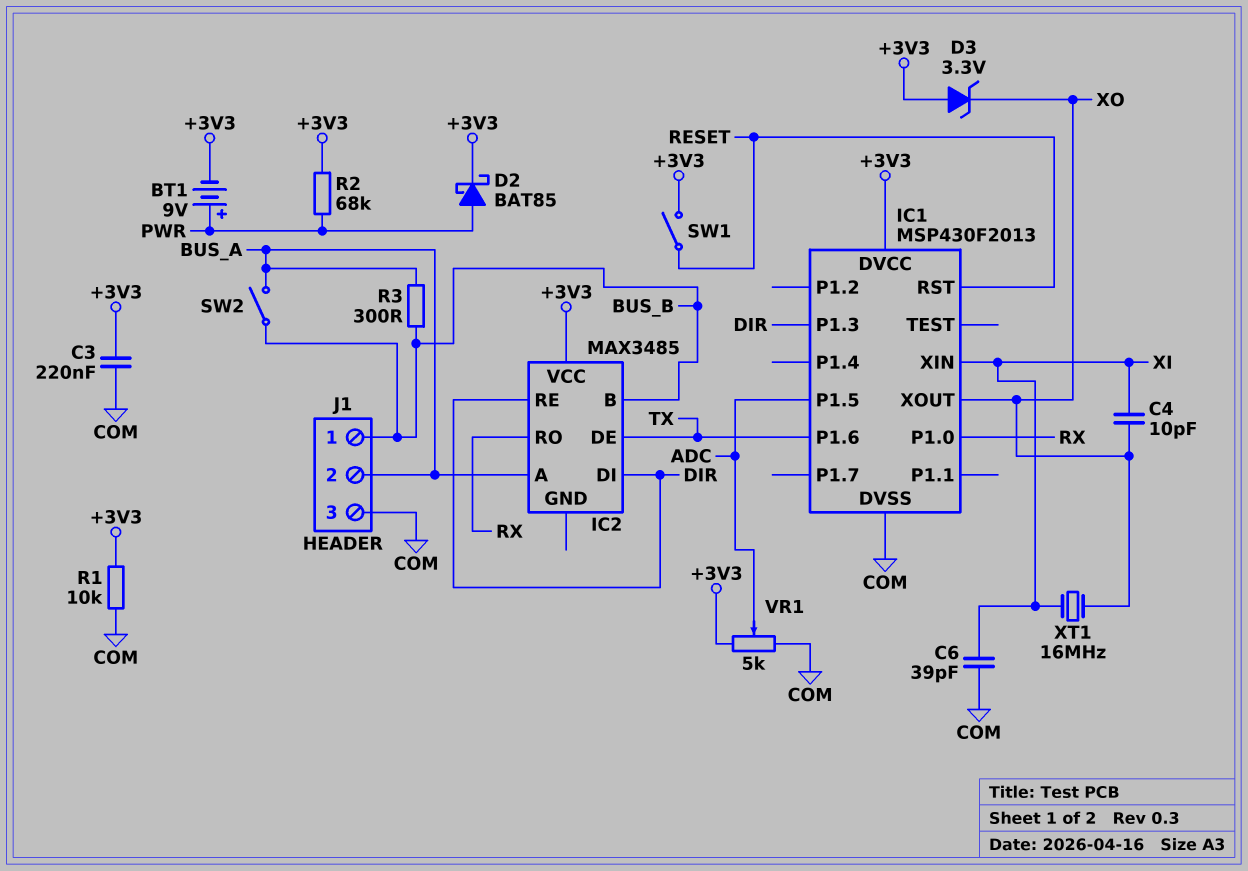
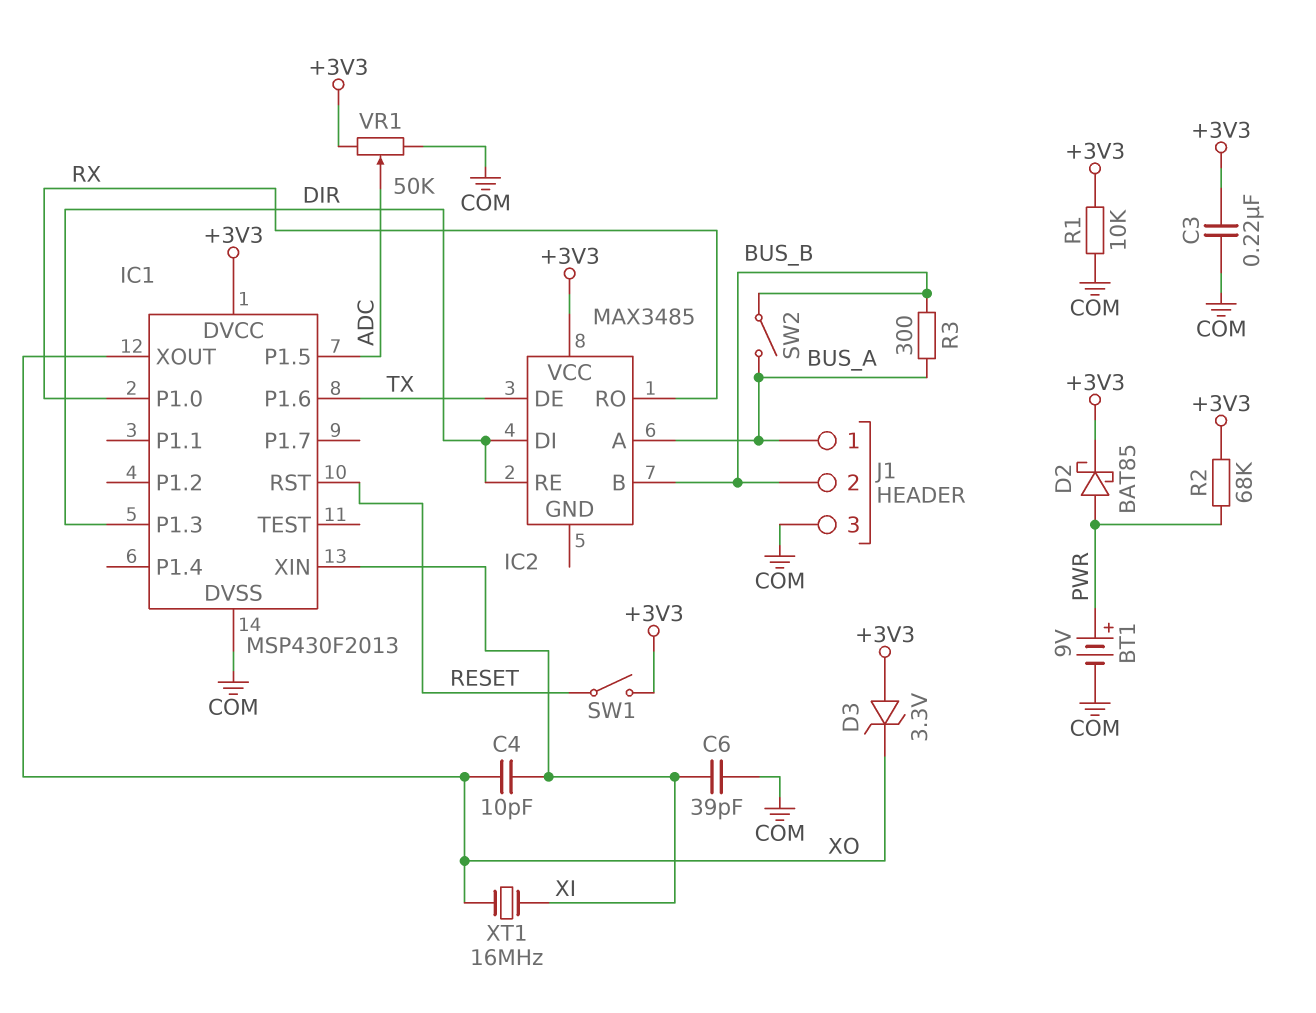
BT1: 9V (plus PWR, minus +3V3) -> 9V (plus PWR, minus COM)
J1 pin 1: BUS_B -> BUS_A
J1 pin 2: BUS_A -> BUS_B
VR1: 5k (+3V3, COM, wiper ADC) -> 50k (+3V3, COM, wiper ADC)

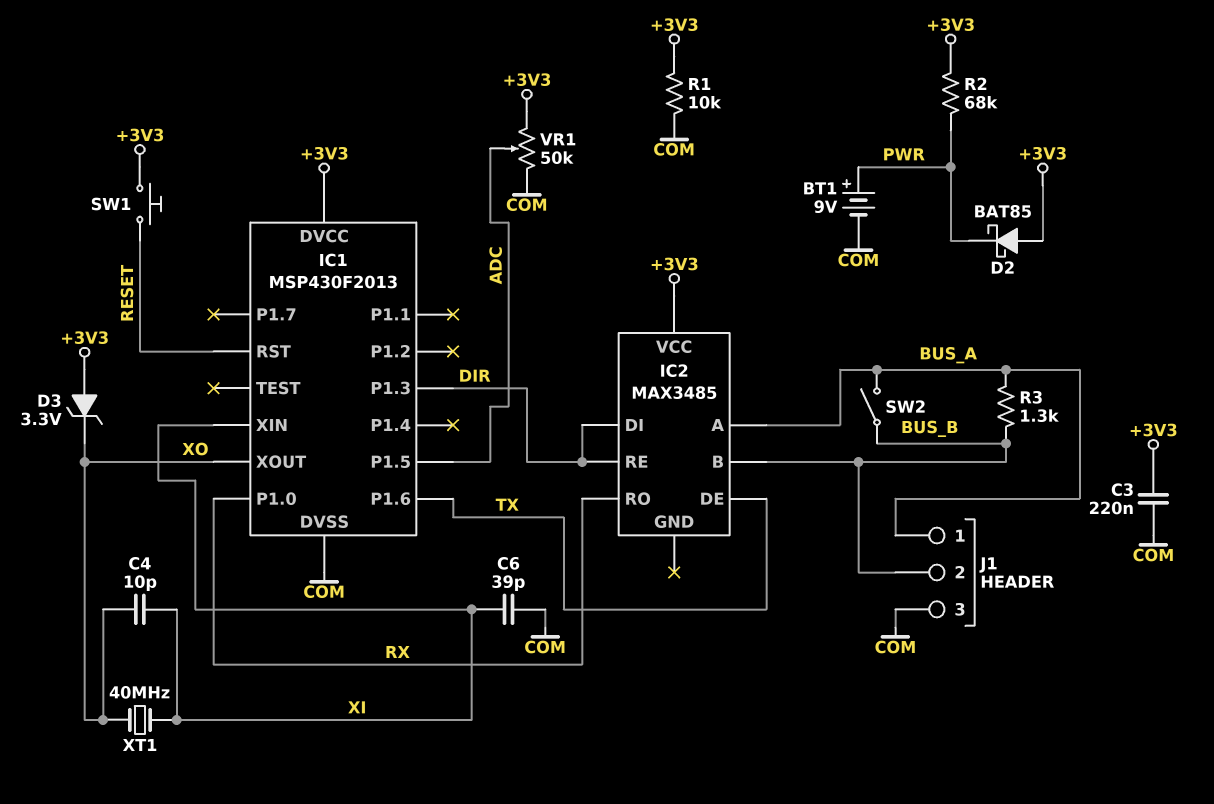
D2: schottky BAT85 (A PWR, K +3V3) -> schottky BAT85 (A +3V3, K PWR)
R3: 300 (BUS_A, BUS_B) -> 1.3k (BUS_A, BUS_B)
SW1: switch (+3V3, RESET) -> button (+3V3, RESET)
XT1: 16MHz (XI, XO) -> 40MHz (XI, XO)

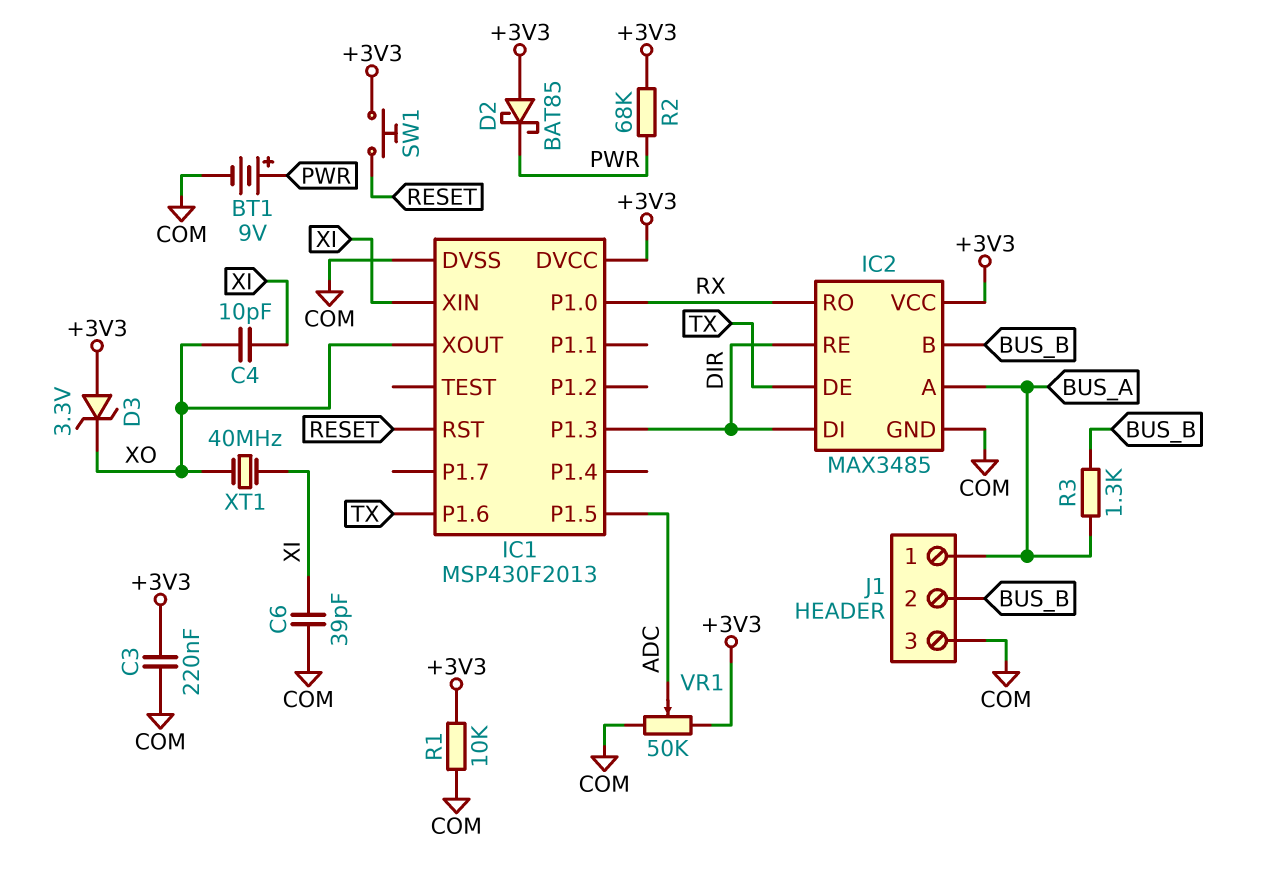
IC2 pin GND: none -> COM
SW2: switch (BUS_A, BUS_B) -> none

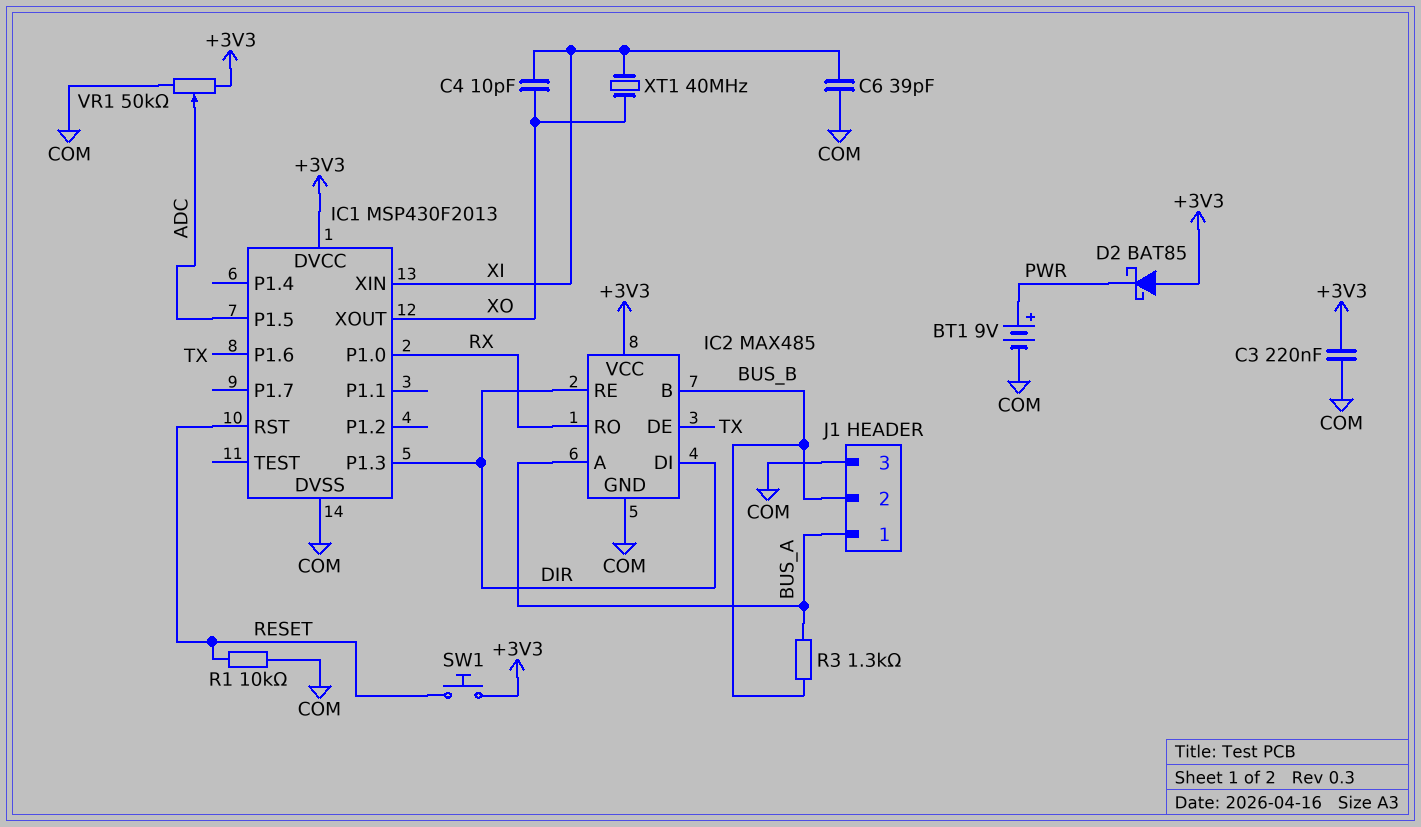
D3: zener 3.3V (A +3V3, K XO) -> none
IC2: MAX3485 -> MAX485
R1: 10k (+3V3, COM) -> 10k (COM, RESET)
R2: 68k (+3V3, PWR) -> none

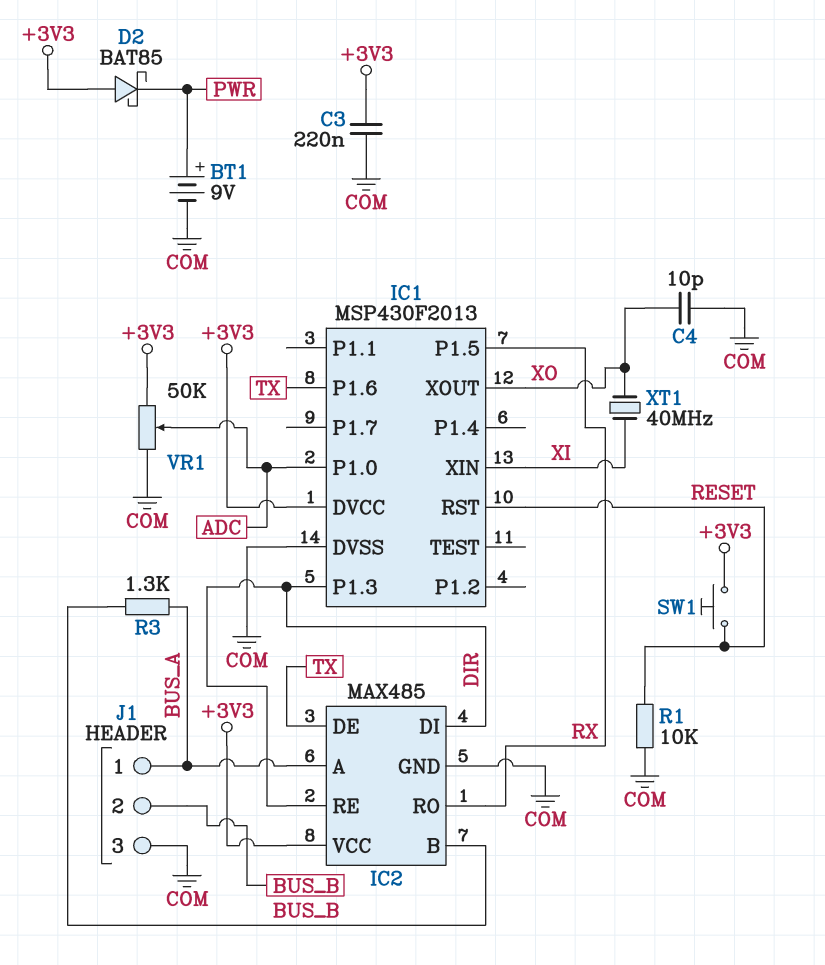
C4: 10pF (XI, XO) -> 10pF (COM, XO)
C6: 39pF (COM, XI) -> none
IC1 pin P1.0: RX -> ADC
IC1 pin P1.5: ADC -> RX

